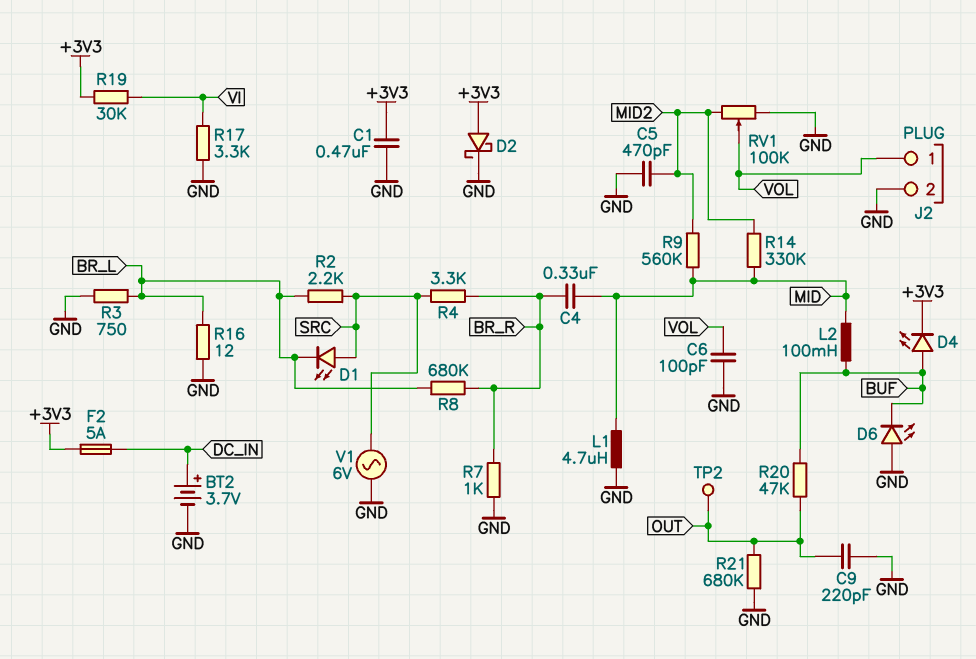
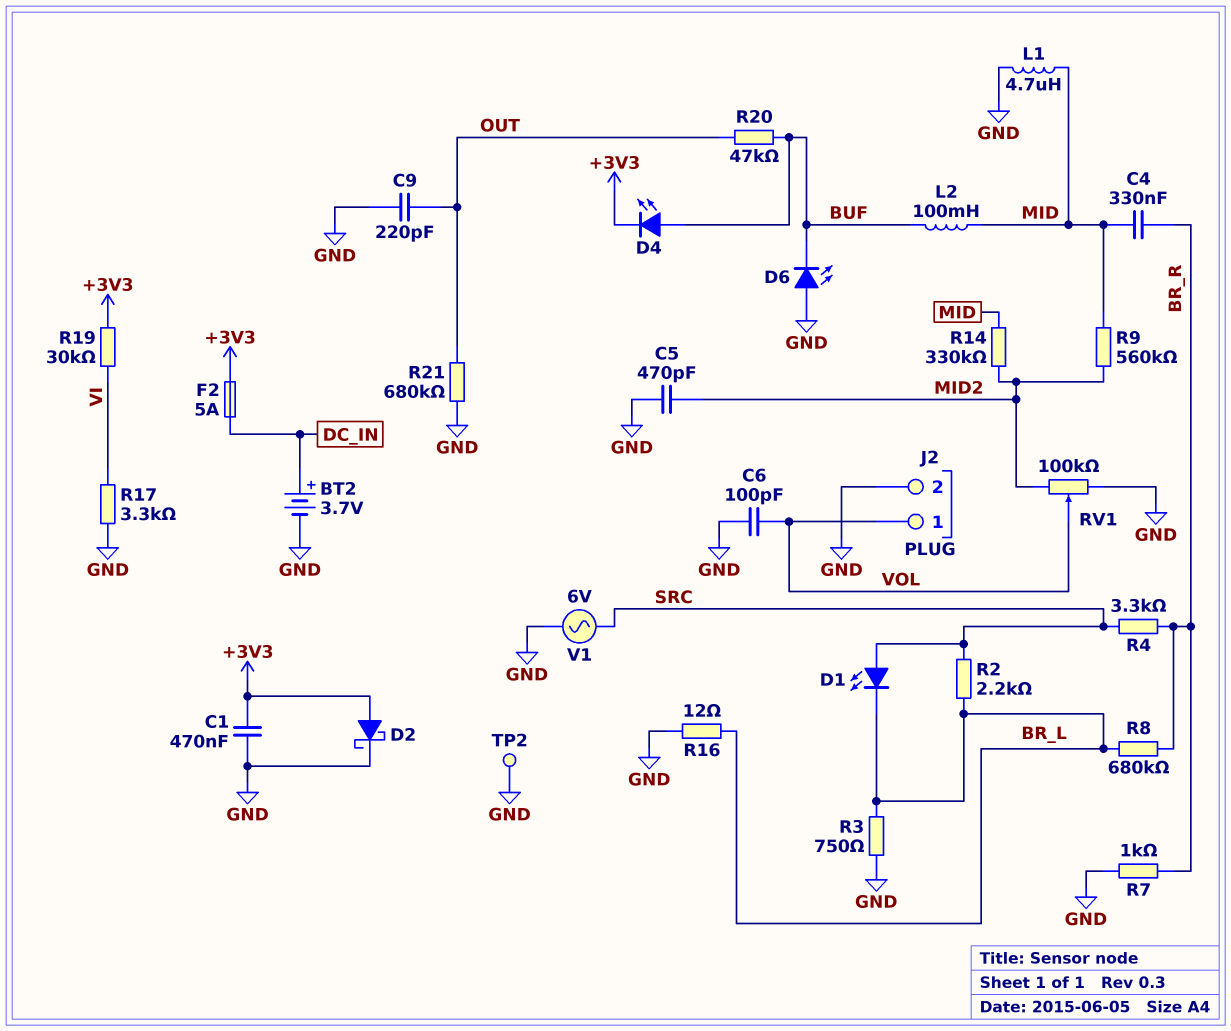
TP2: test point (OUT) -> test point (GND)

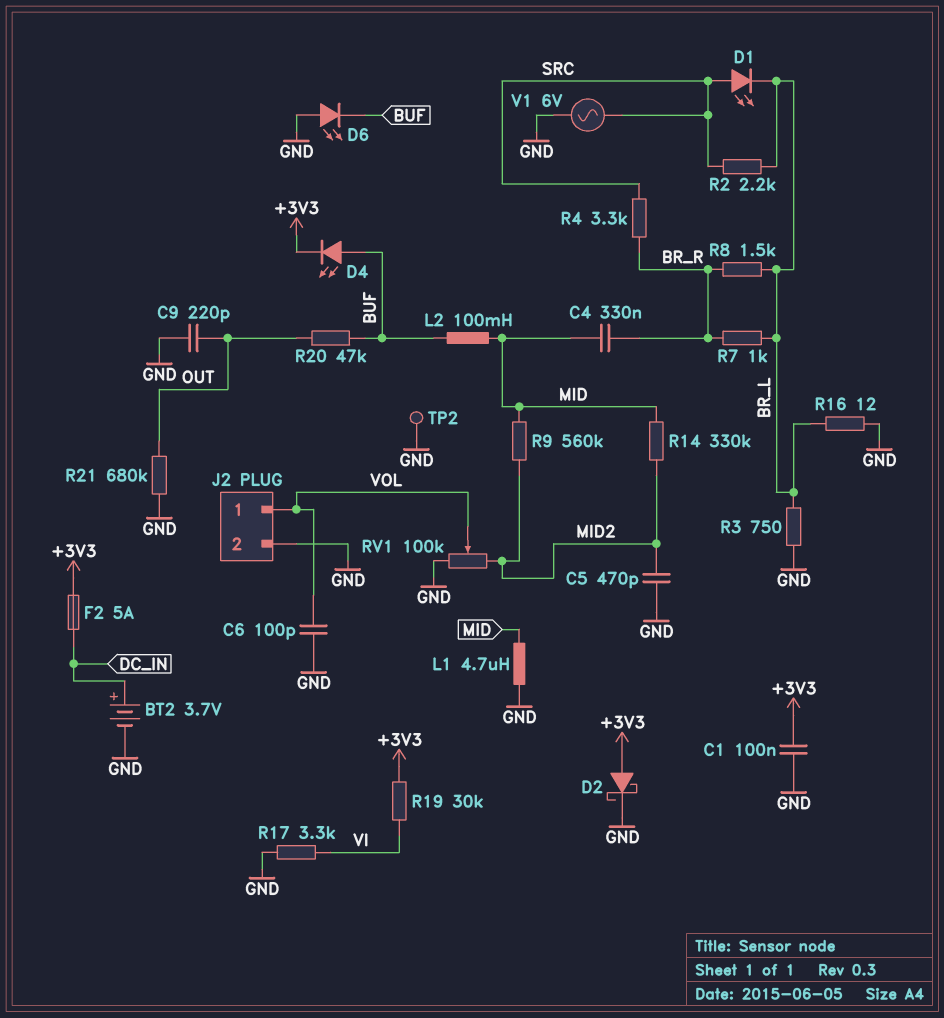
C1: 470nF (+3V3, GND) -> 100nF (+3V3, GND)
R7: 1k (BR_R, GND) -> 1k (BR_L, BR_R)
R8: 680k (BR_L, BR_R) -> 1.5k (BR_L, BR_R)

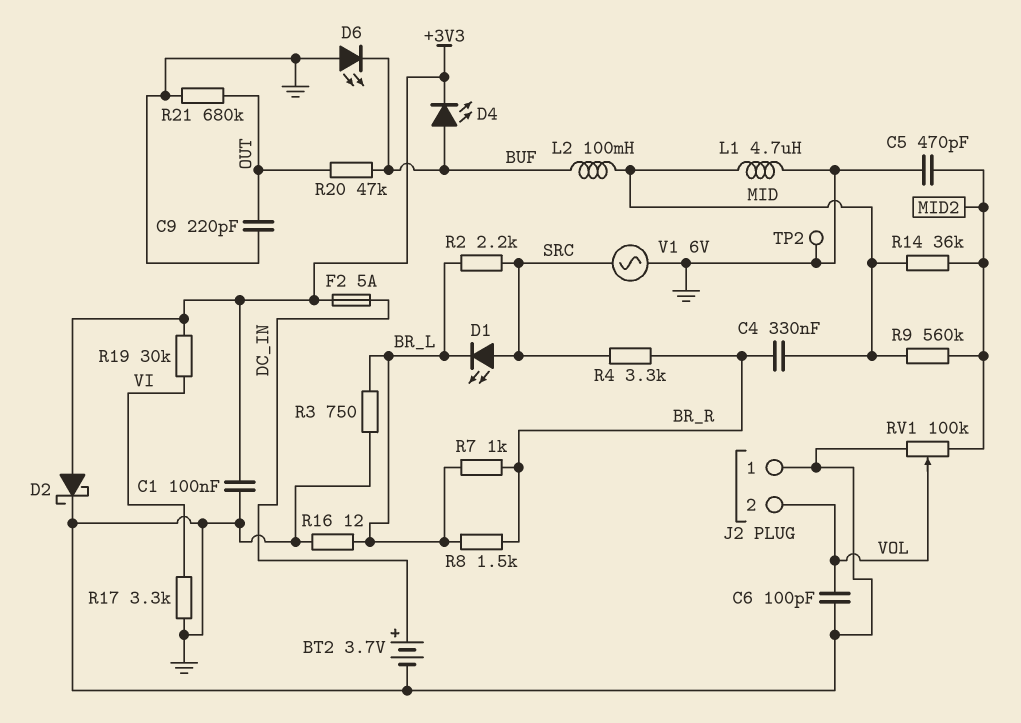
J2 pin 1: VOL -> GND
J2 pin 2: GND -> VOL
R14: 330k (MID, MID2) -> 36k (MID, MID2)

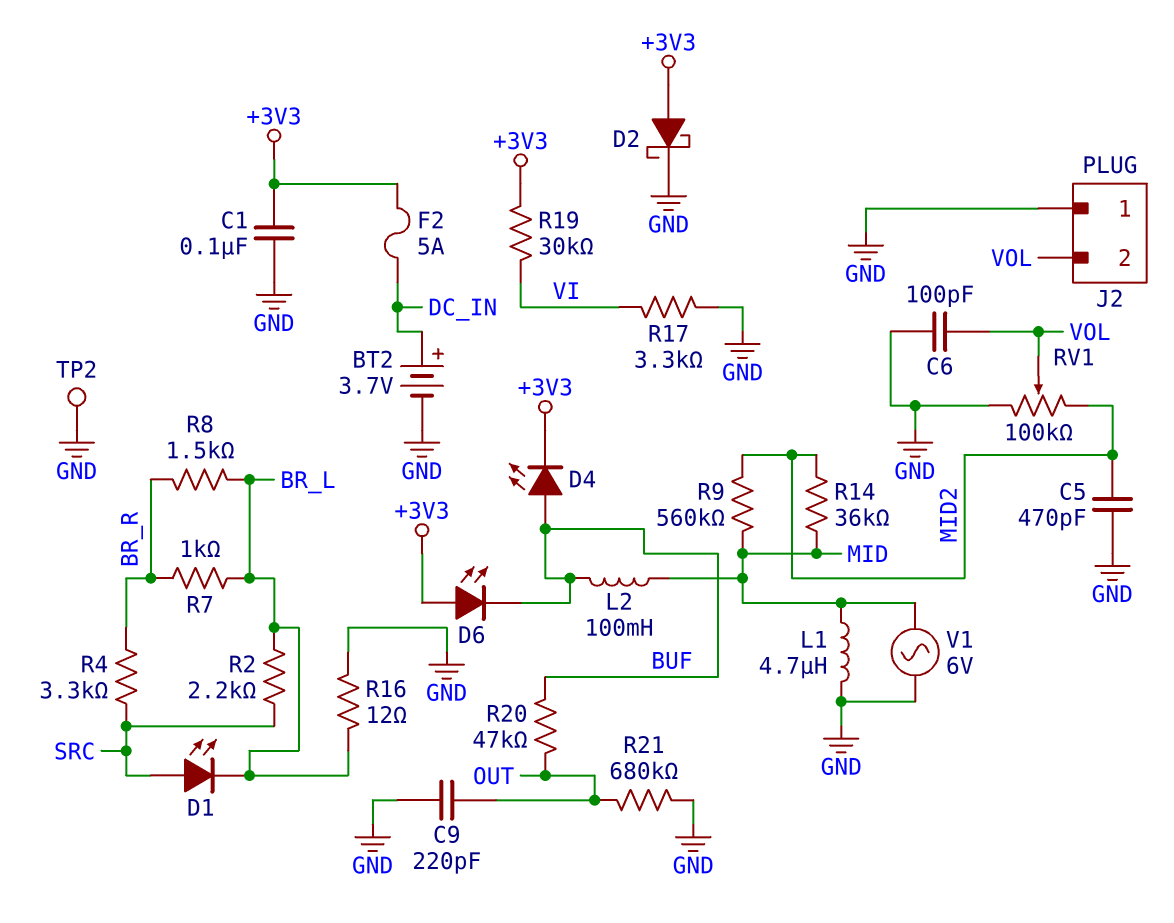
C4: 330nF (BR_R, MID) -> none
D6: LED (A GND, K BUF) -> LED (A +3V3, K BUF)
R3: 750 (BR_L, GND) -> none
V1: AC 6V (GND, SRC) -> AC 6V (GND, MID)

